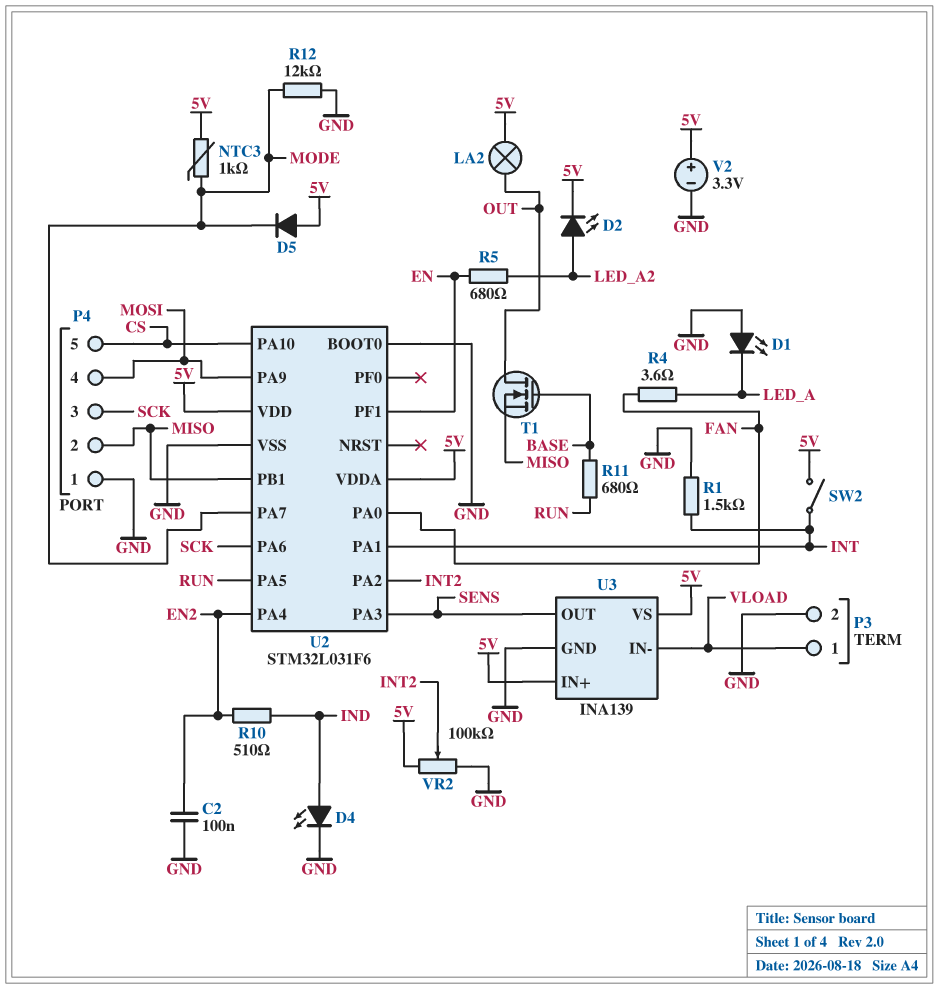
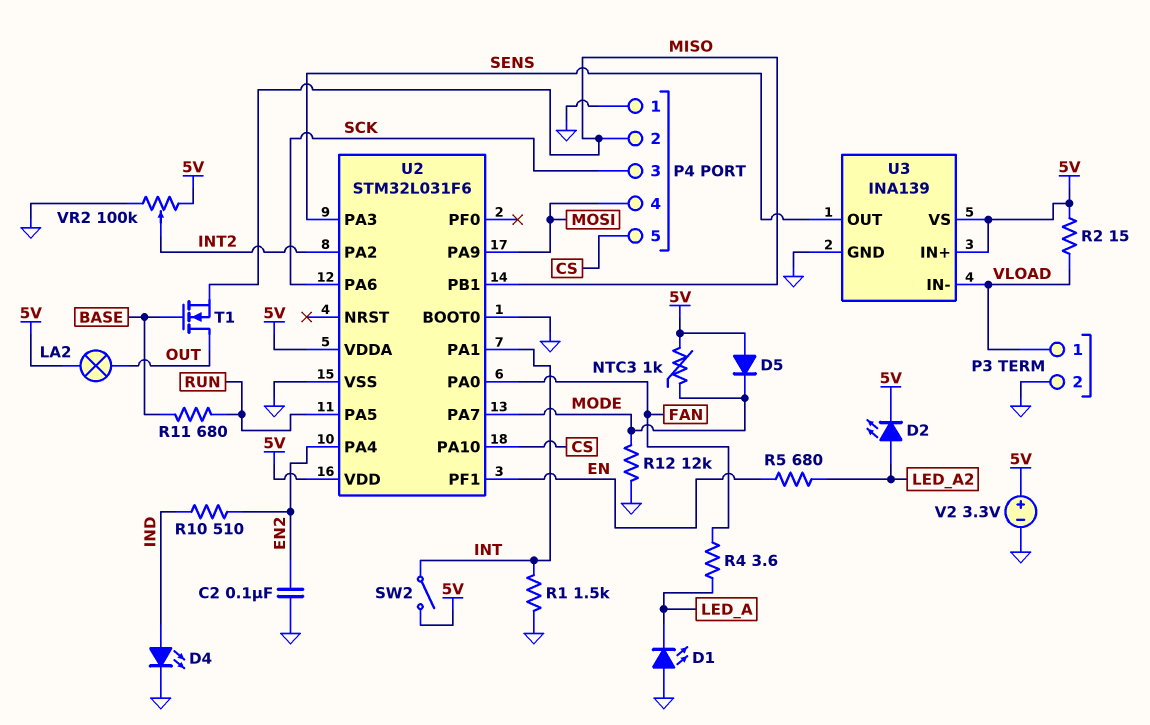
R2: none -> 15 (5V, VLOAD)

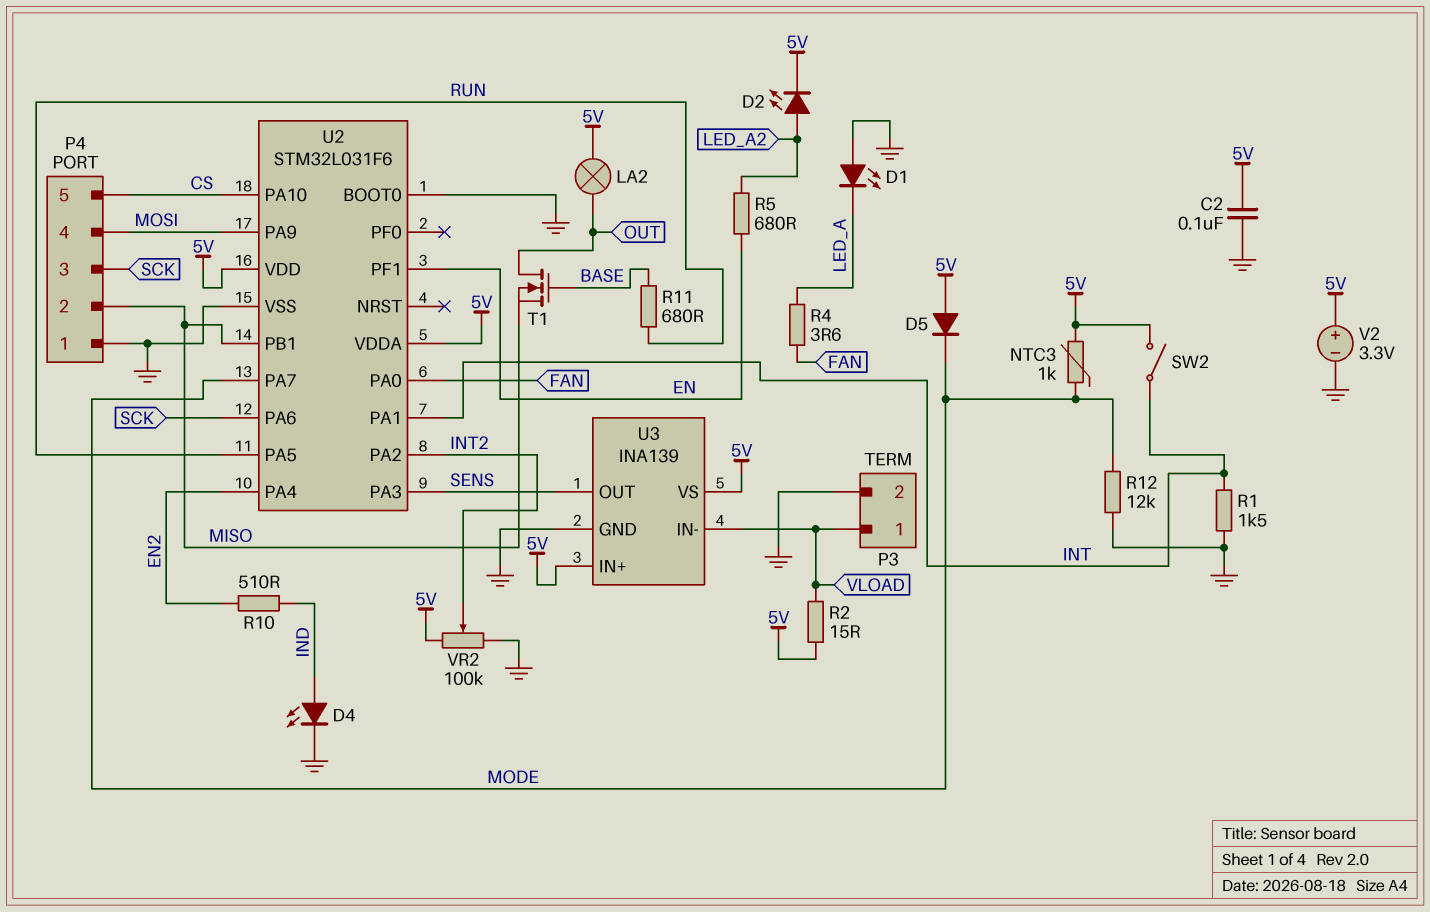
C2: 100nF (EN2, GND) -> 100nF (5V, GND)

